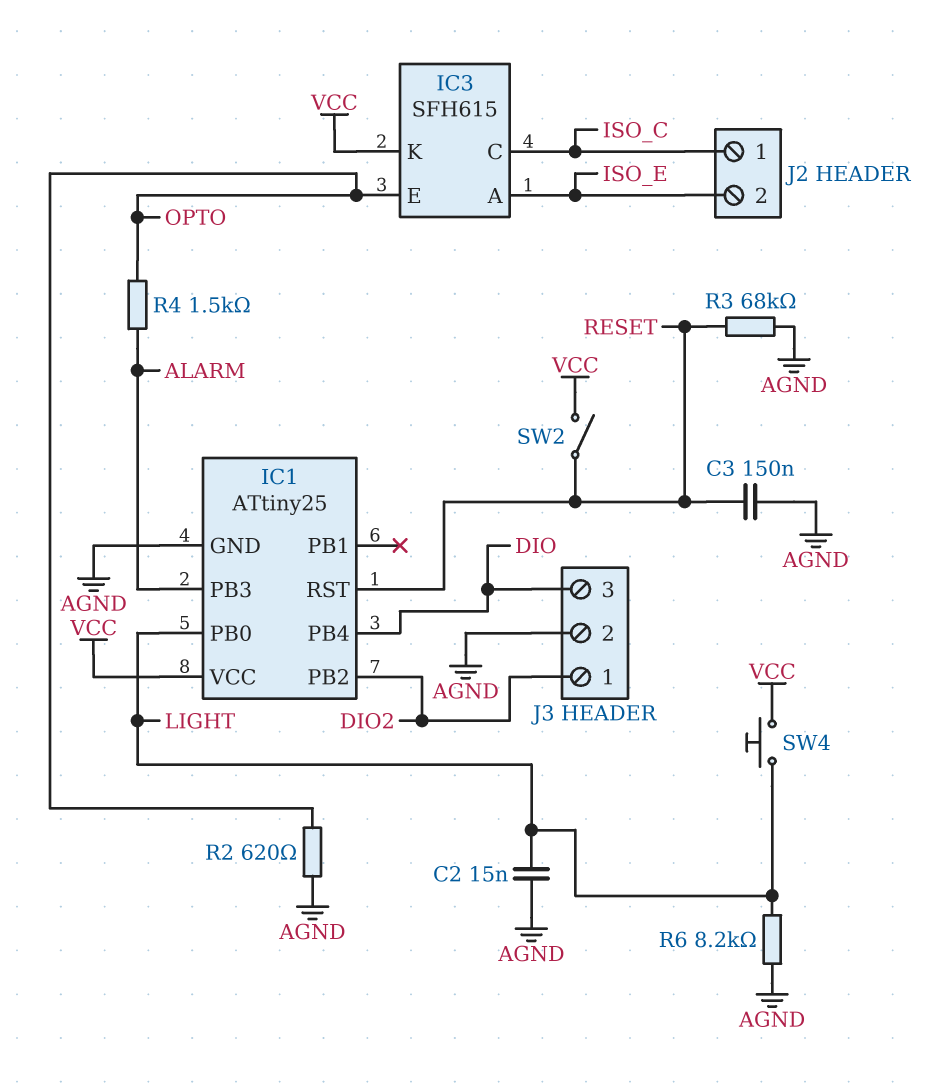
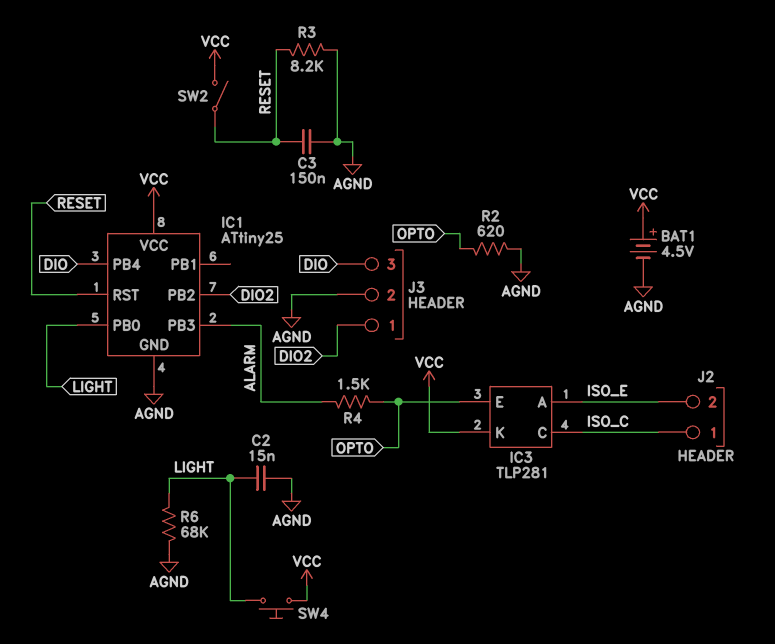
BAT1: none -> 4.5V (plus VCC, minus AGND)
IC3: SFH615 -> TLP281
R3: 68k (AGND, RESET) -> 8.2k (AGND, RESET)
R6: 8.2k (AGND, LIGHT) -> 68k (AGND, LIGHT)

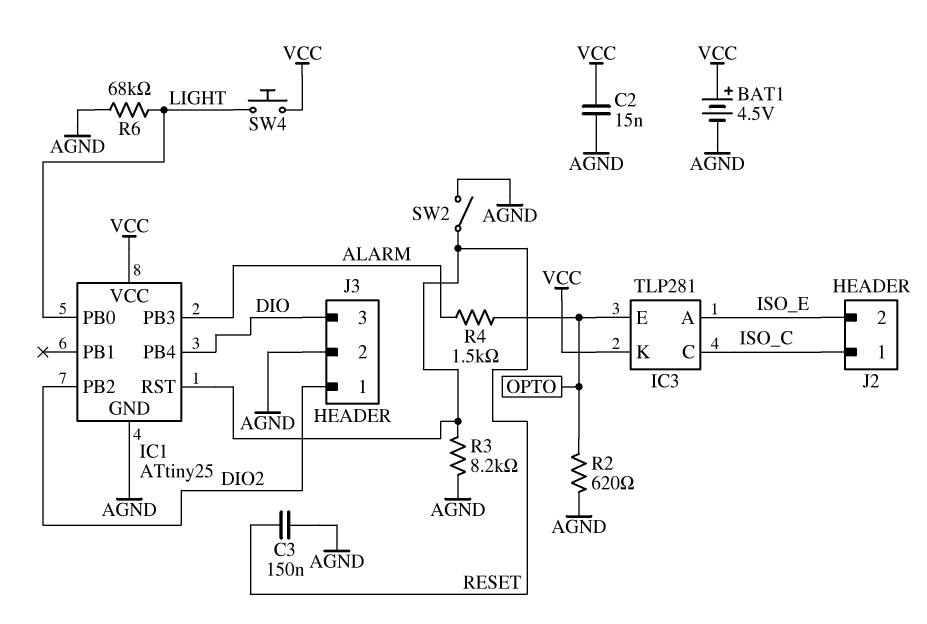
C2: 15nF (AGND, LIGHT) -> 15nF (AGND, VCC)
SW2: switch (RESET, VCC) -> switch (AGND, RESET)

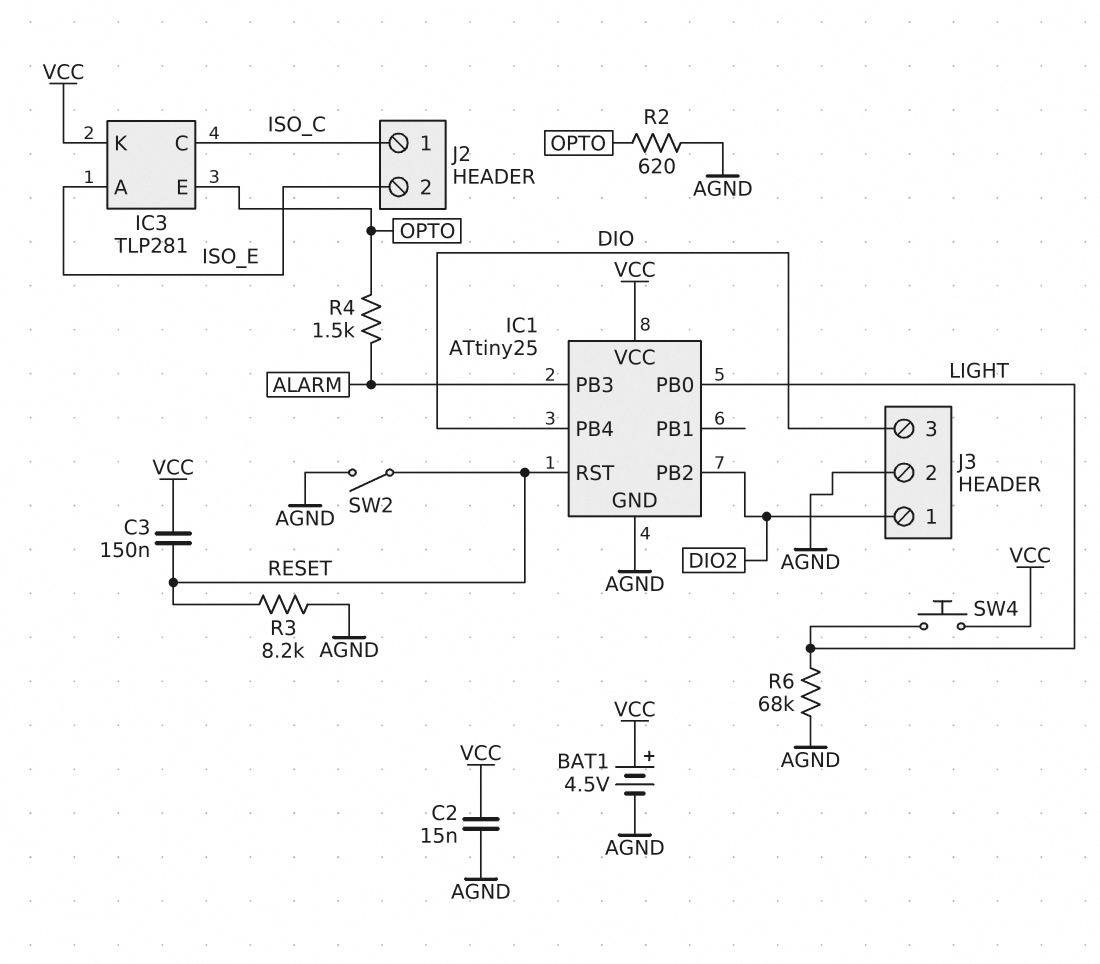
C3: 150nF (AGND, RESET) -> 150nF (RESET, VCC)

